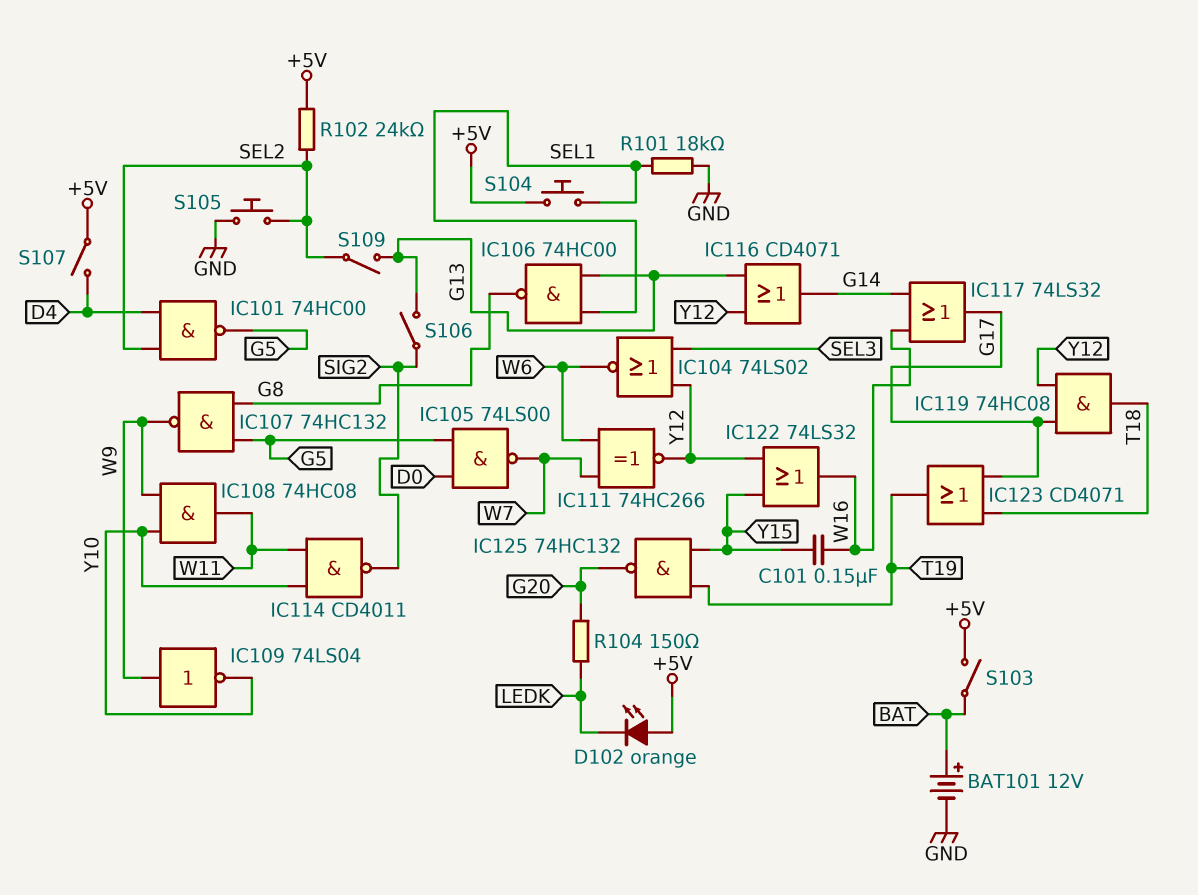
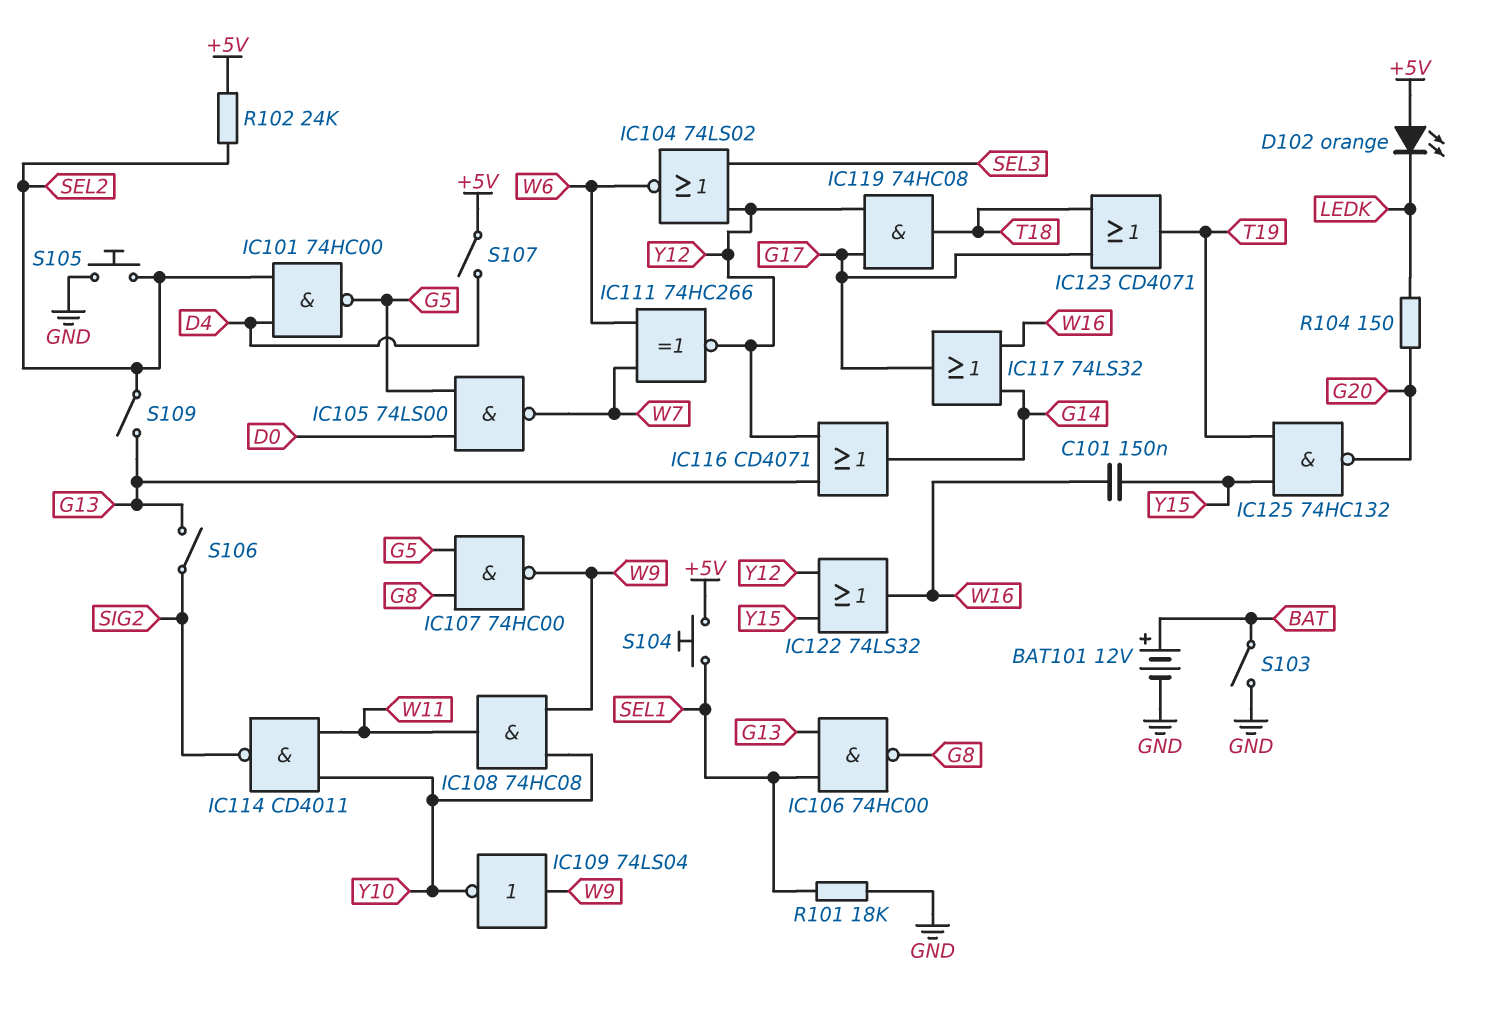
IC107: NAND 74HC132 (in G5, in G8, out W9) -> NAND 74HC00 (in G5, in G8, out W9)
S103: switch (+5V, BAT) -> switch (BAT, GND)

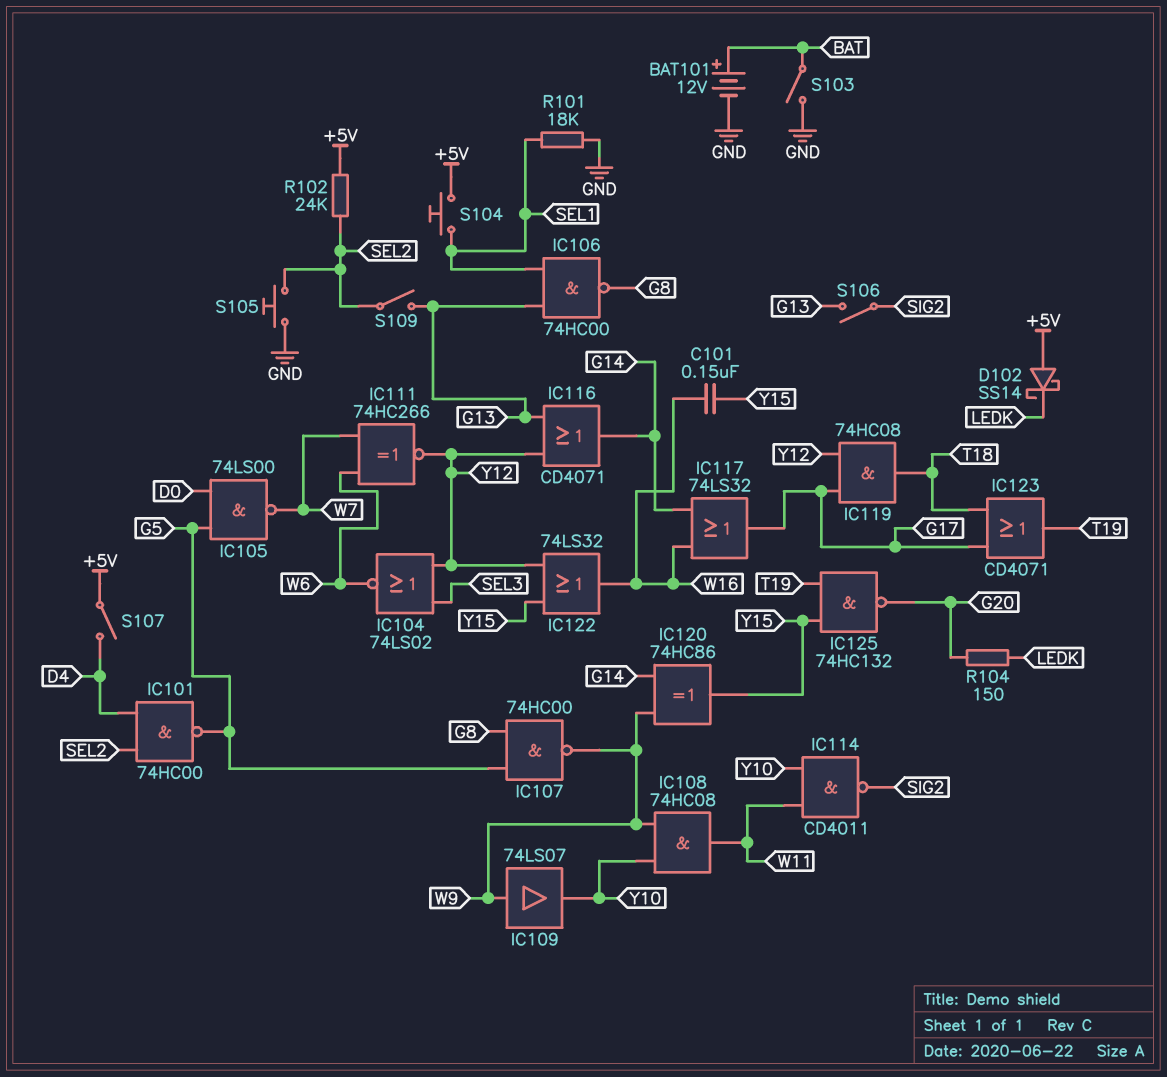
D102: LED orange (A +5V, K LEDK) -> schottky SS14 (A +5V, K LEDK)
IC109: NOT 74LS04 (in W9, out Y10) -> buffer 74LS07 (in W9, out Y10)
IC120: none -> XOR 74HC86 (in G14, in W9, out Y15)

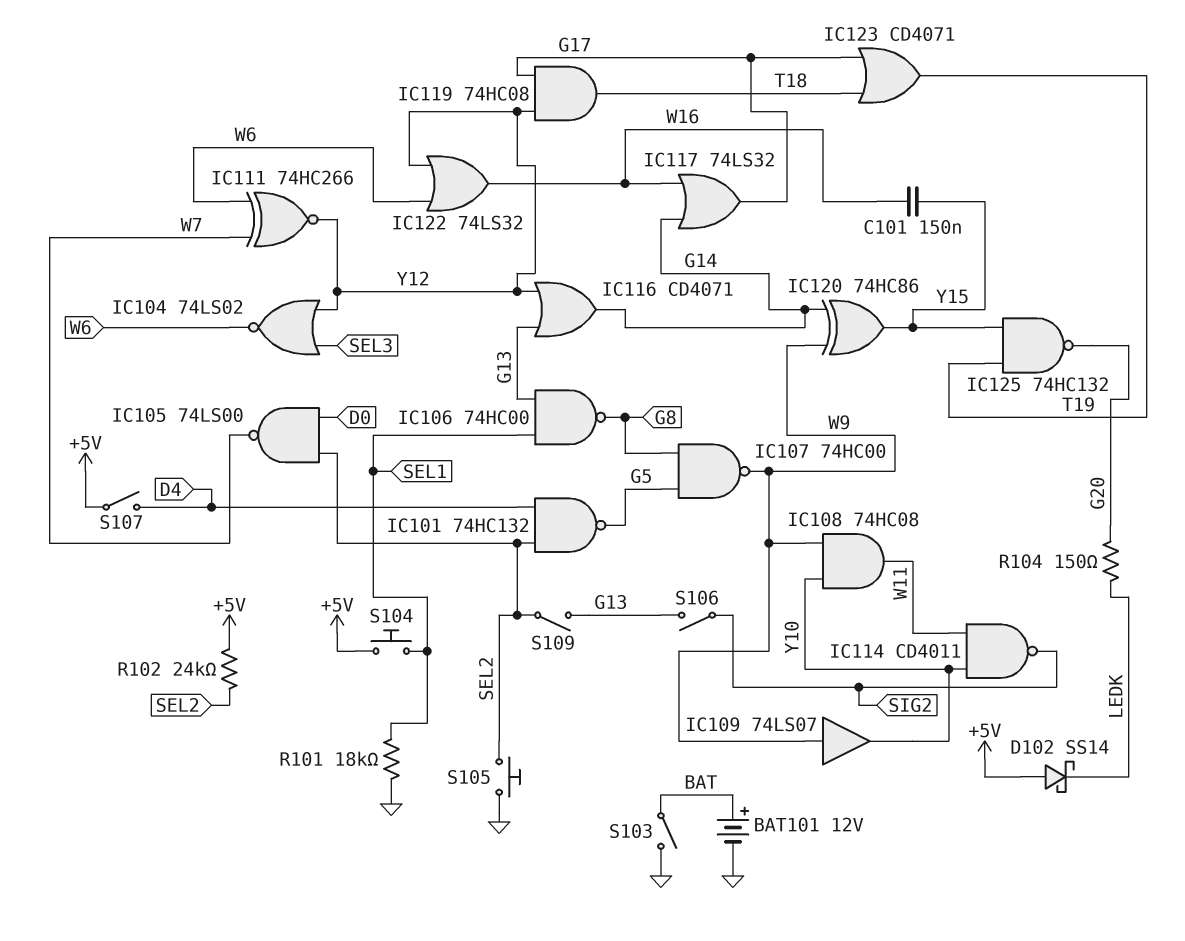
IC101: NAND 74HC00 (in D4, in SEL2, out G5) -> NAND 74HC132 (in D4, in SEL2, out G5)
IC105: NAND 74LS00 (in D0, in G5, out W7) -> NAND 74LS00 (in D0, in SEL2, out W7)
IC122: OR 74LS32 (in Y12, in Y15, out W16) -> OR 74LS32 (in W6, in Y12, out W16)

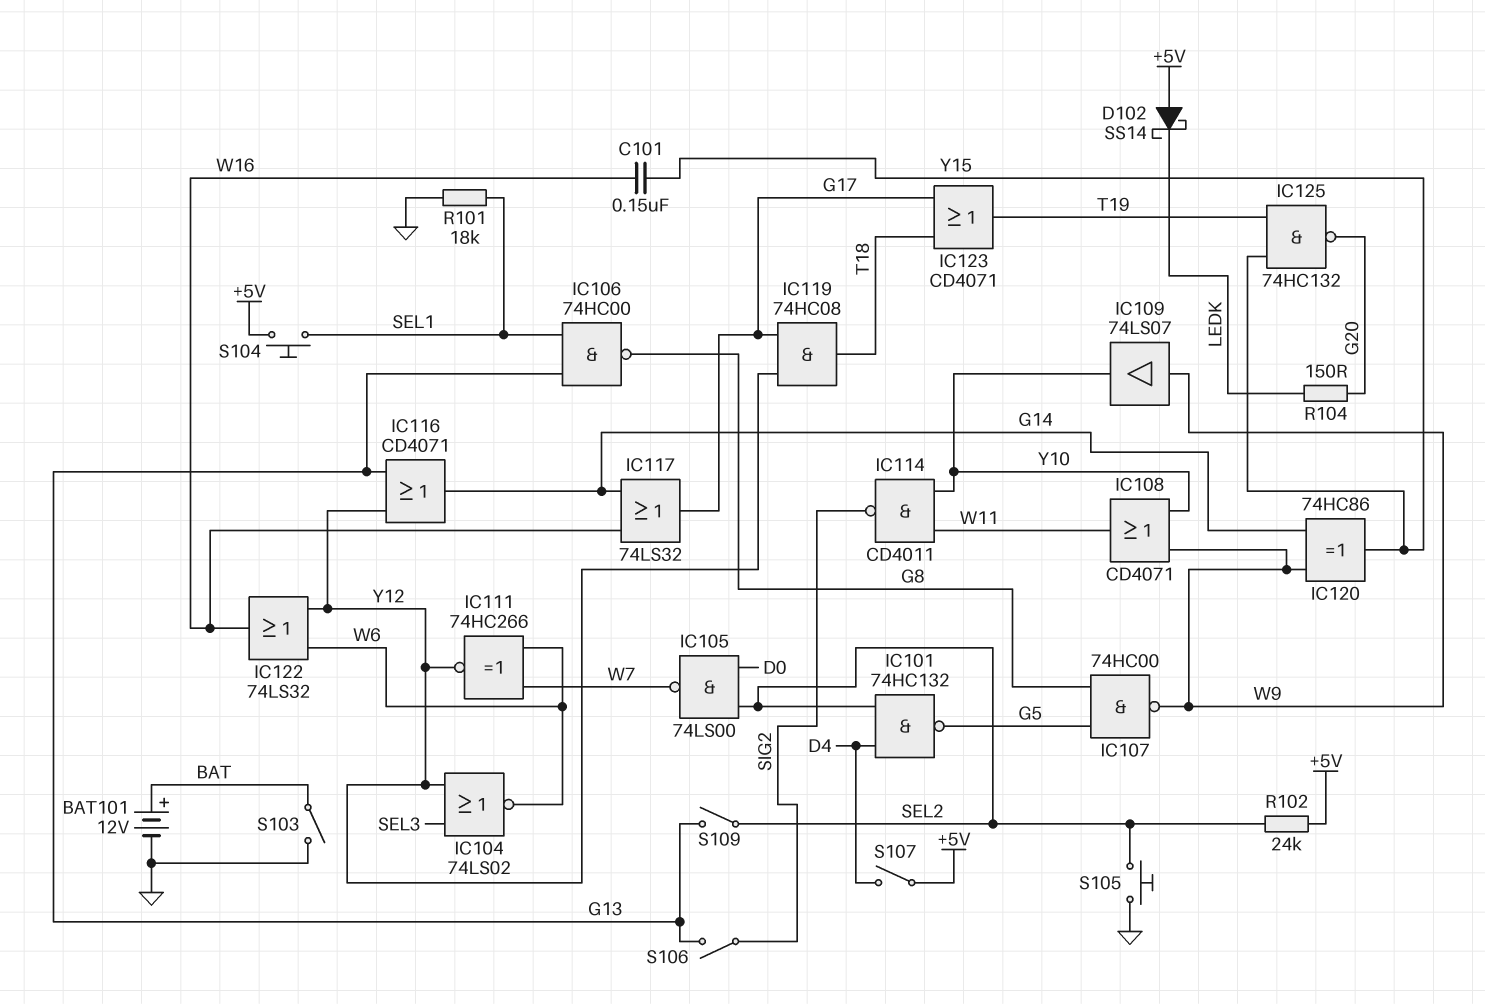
IC108: AND 74HC08 (in W9, in Y10, out W11) -> OR CD4071 (in W9, in Y10, out W11)

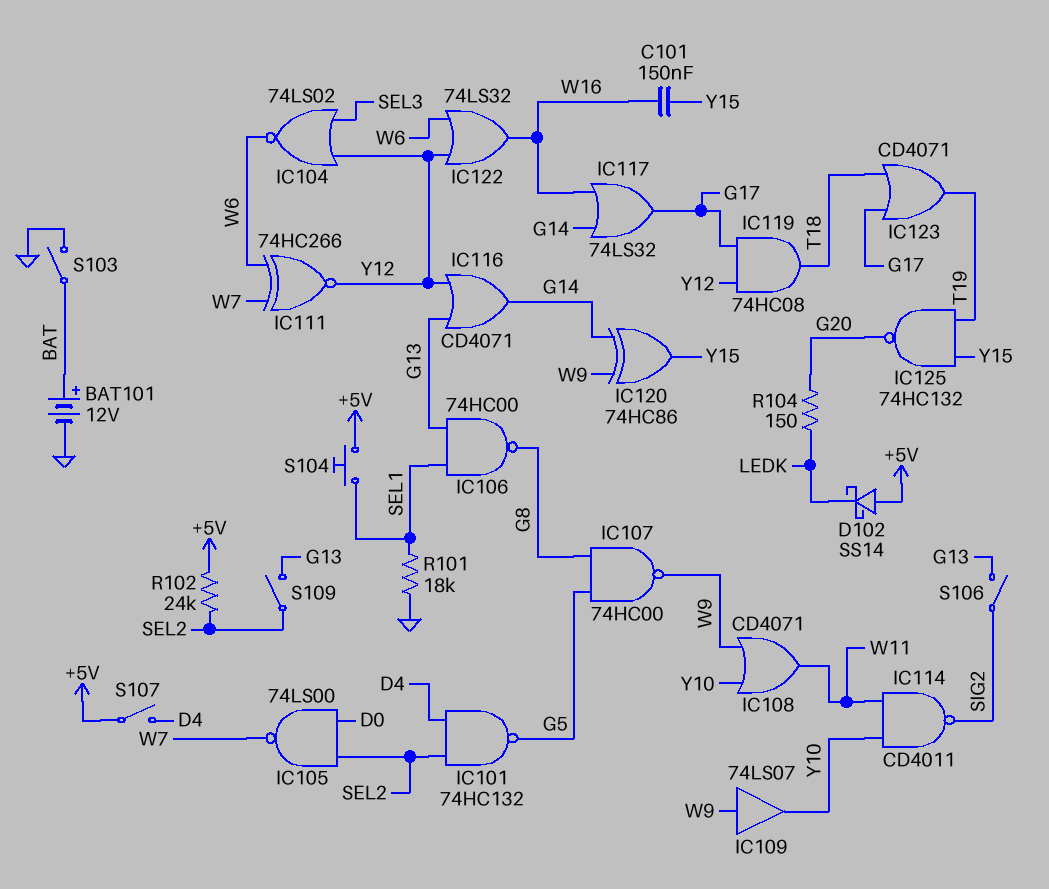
S105: button (GND, SEL2) -> none

